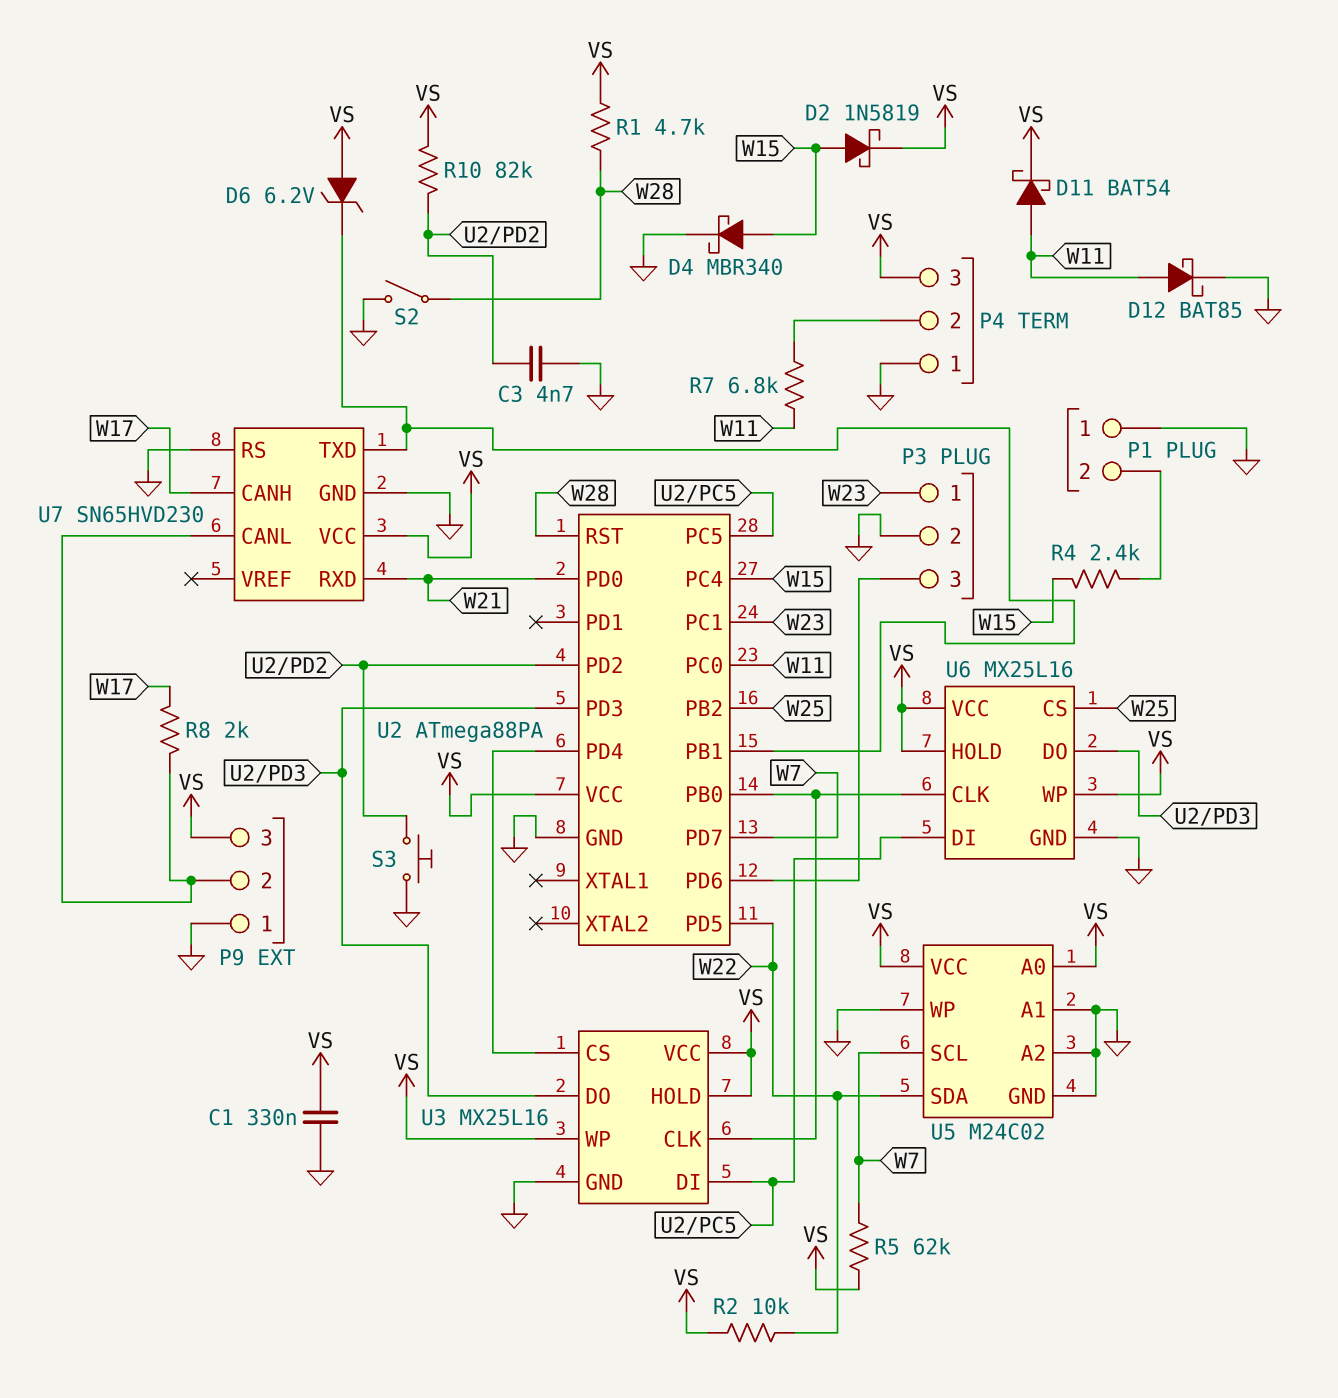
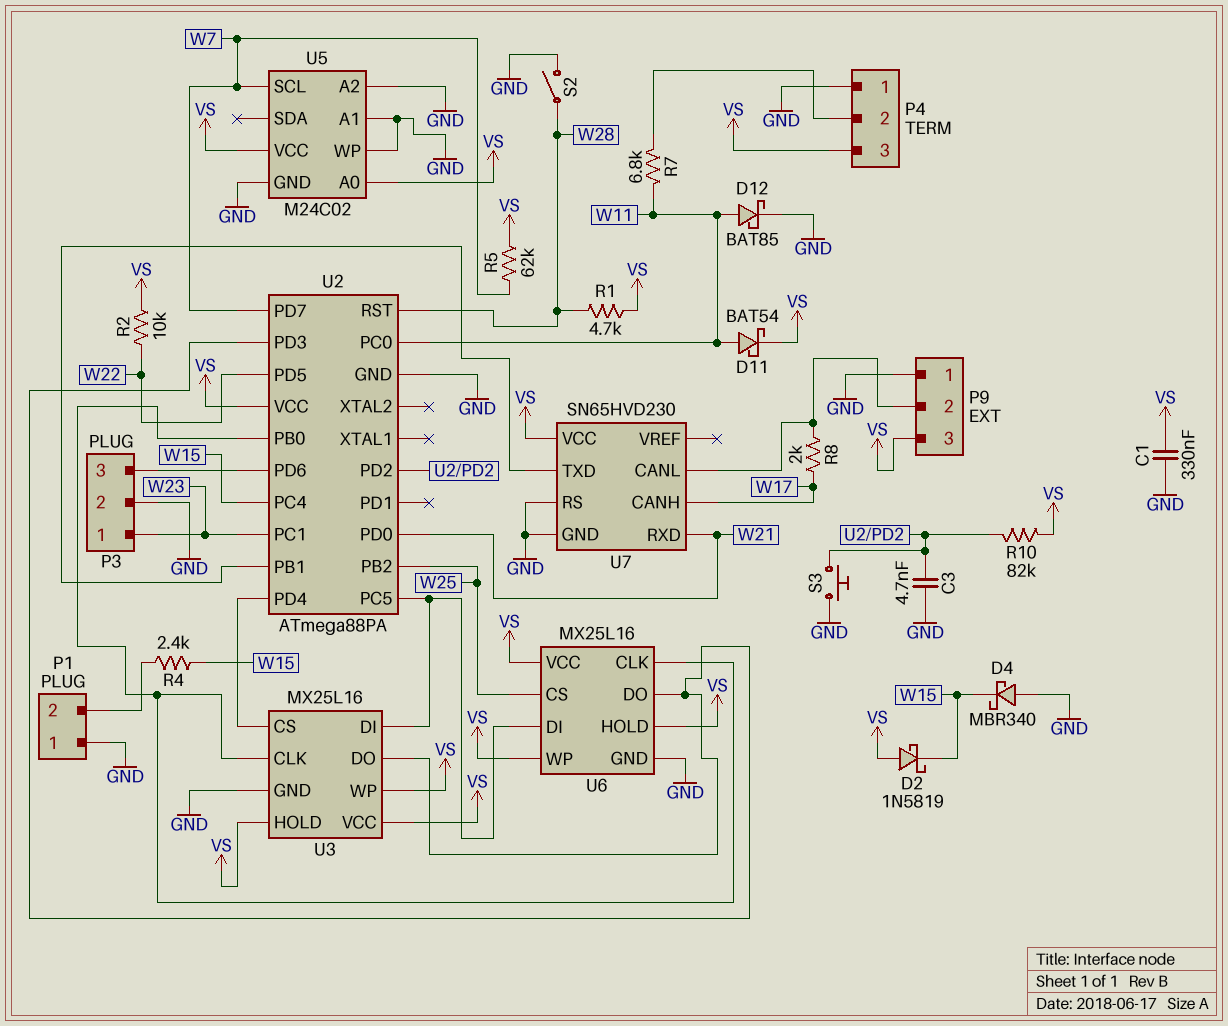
D2: schottky 1N5819 (A W15, K VS) -> schottky 1N5819 (A VS, K W15)
D4: schottky MBR340 (A W15, K GND) -> schottky MBR340 (A GND, K W15)
D6: zener 6.2V (A VS, K U2/PB1) -> none
U5 pin SDA: W22 -> none

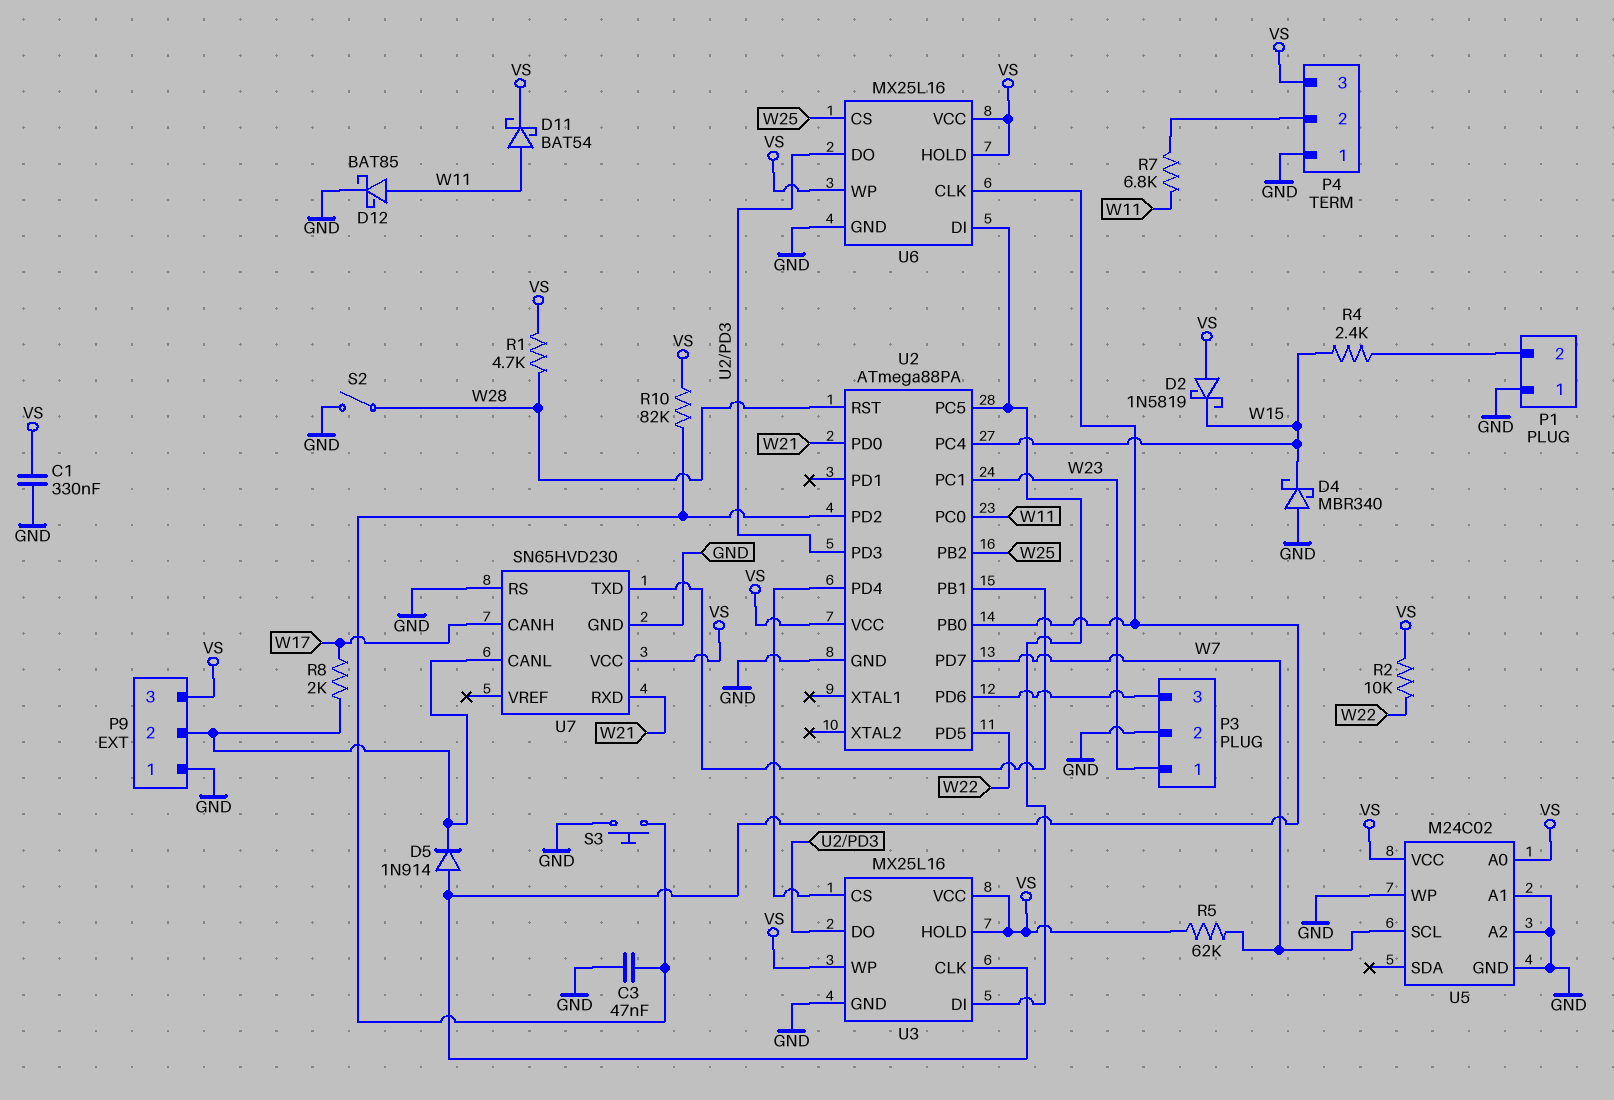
C3: 4.7nF (GND, U2/PD2) -> 47nF (GND, U2/PD2)
D5: none -> diode 1N914 (A U2/PB0, K P9/2)

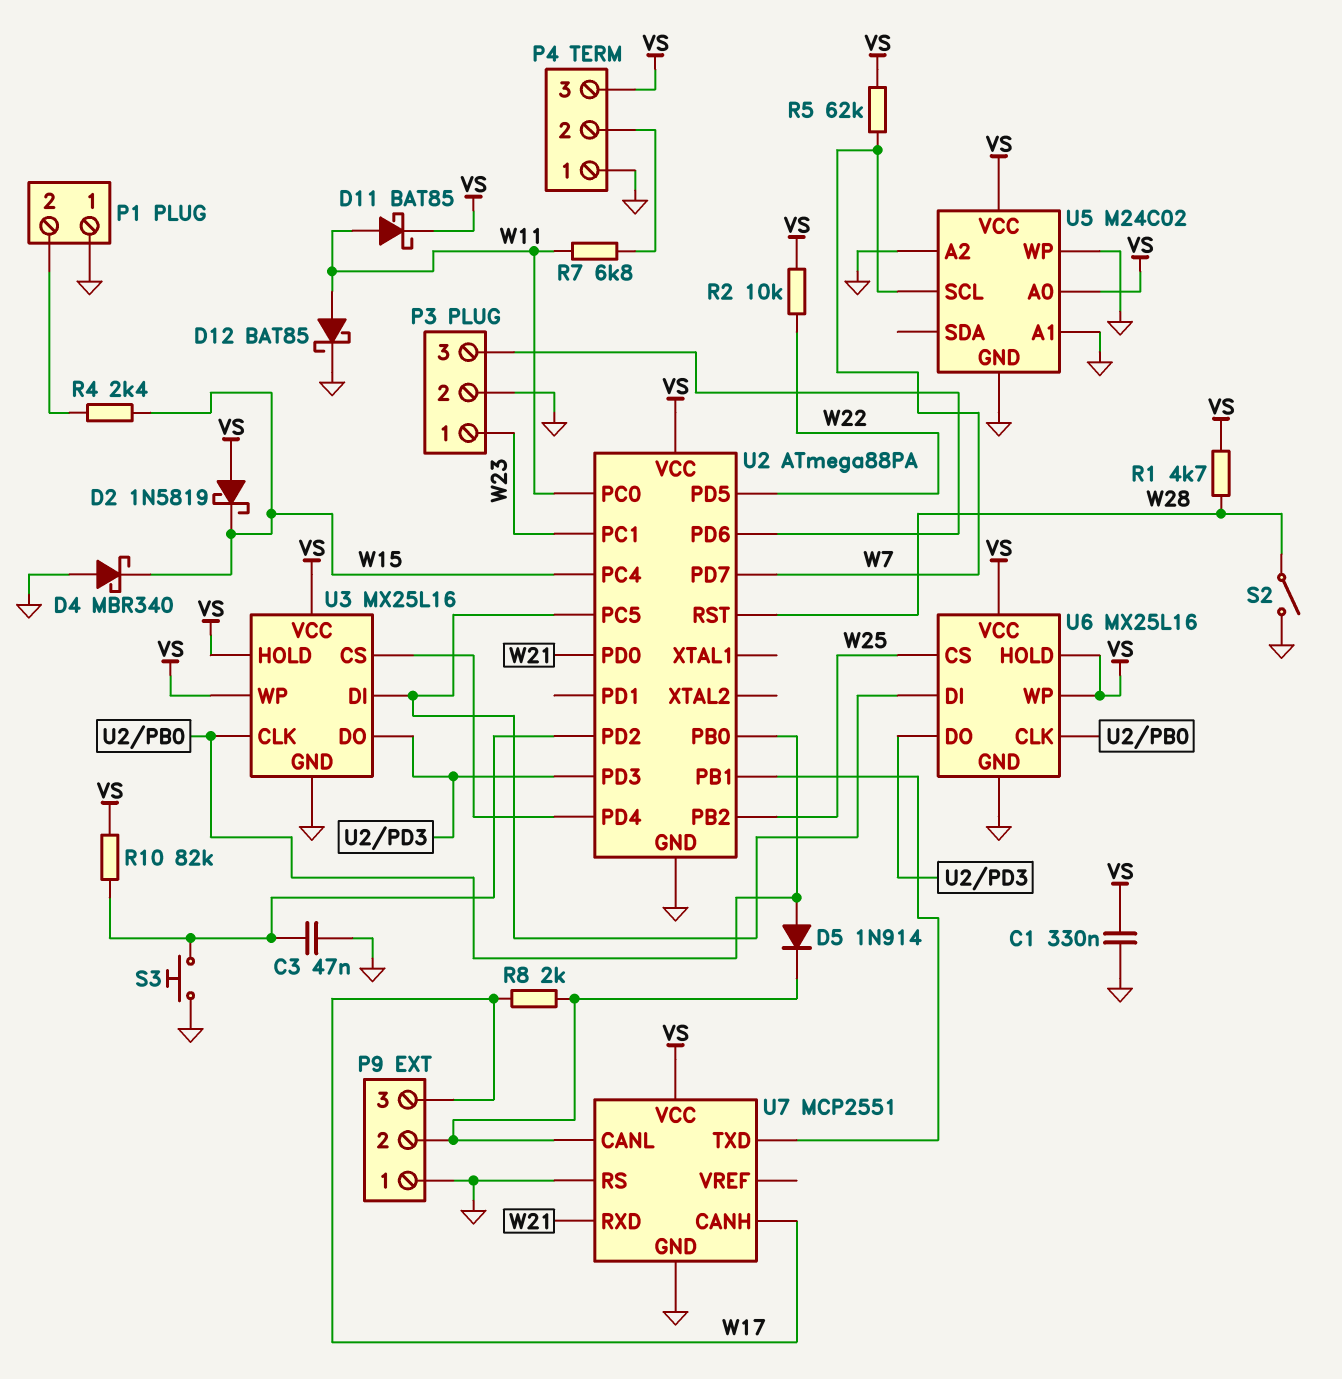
D11: schottky BAT54 (A W11, K VS) -> schottky BAT85 (A W11, K VS)
P9 pin 3: VS -> W17
U7: SN65HVD230 -> MCP2551

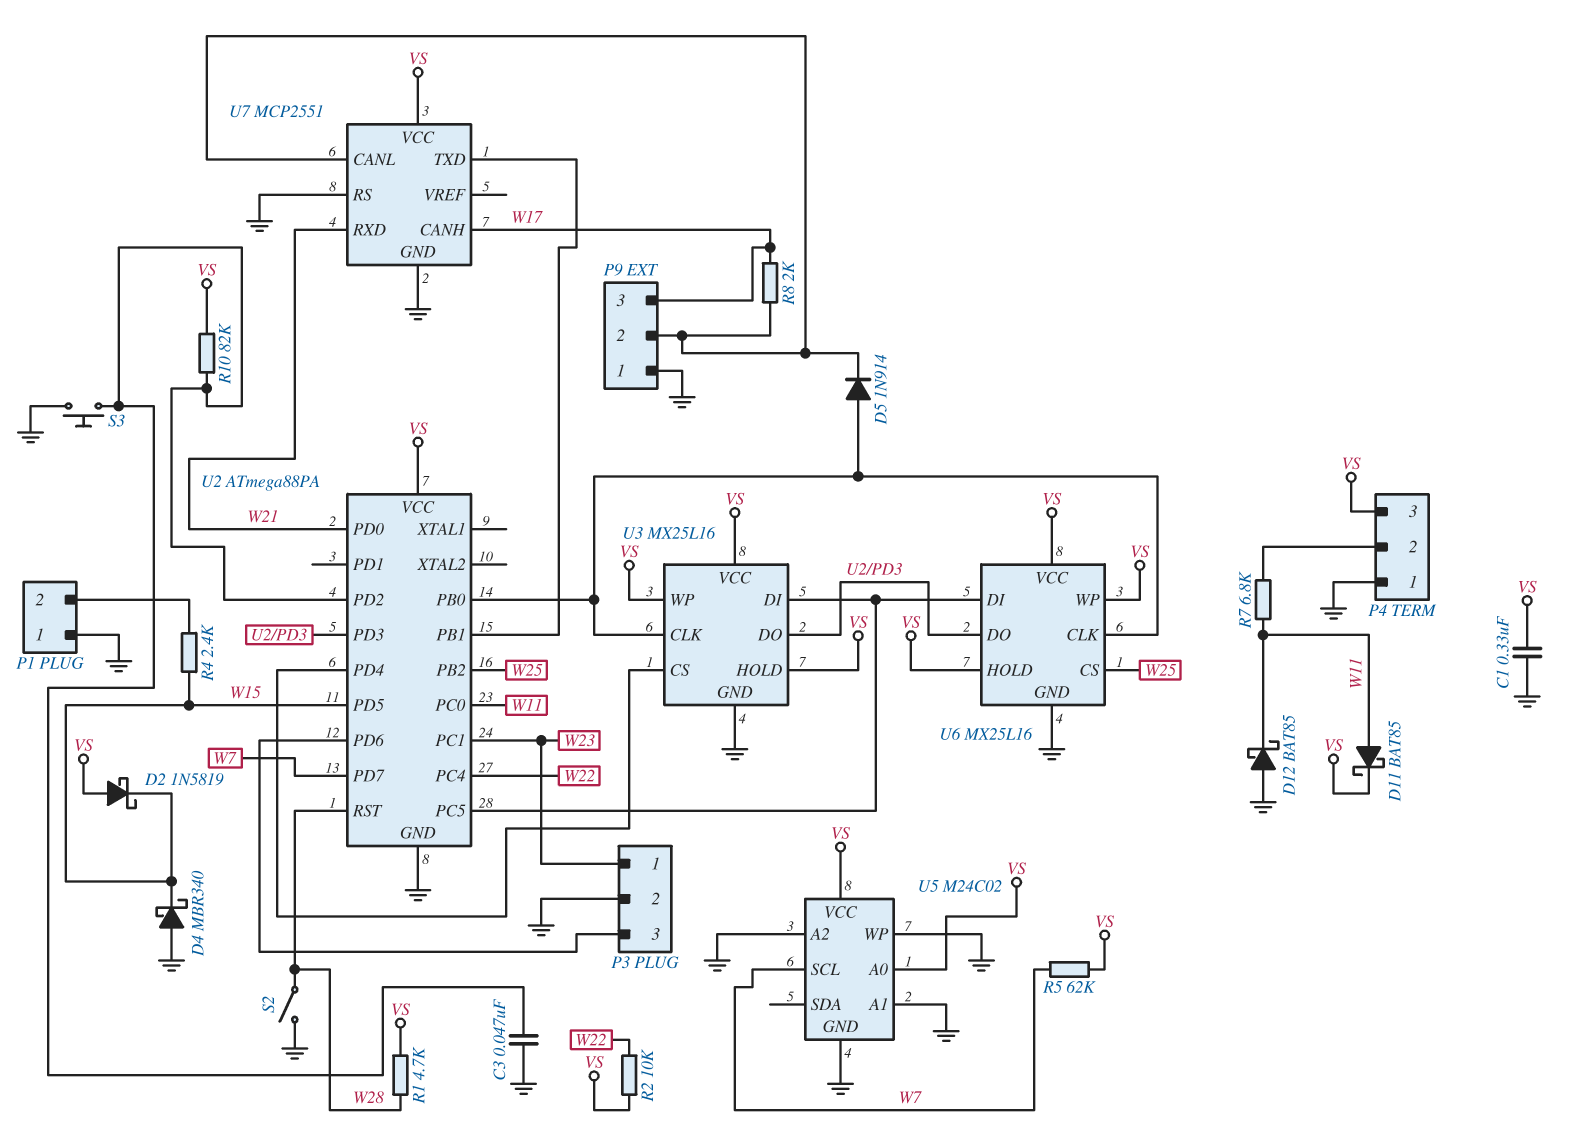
D12: schottky BAT85 (A W11, K GND) -> schottky BAT85 (A GND, K W11)
U2 pin PC4: W15 -> W22
U2 pin PD5: W22 -> W15

